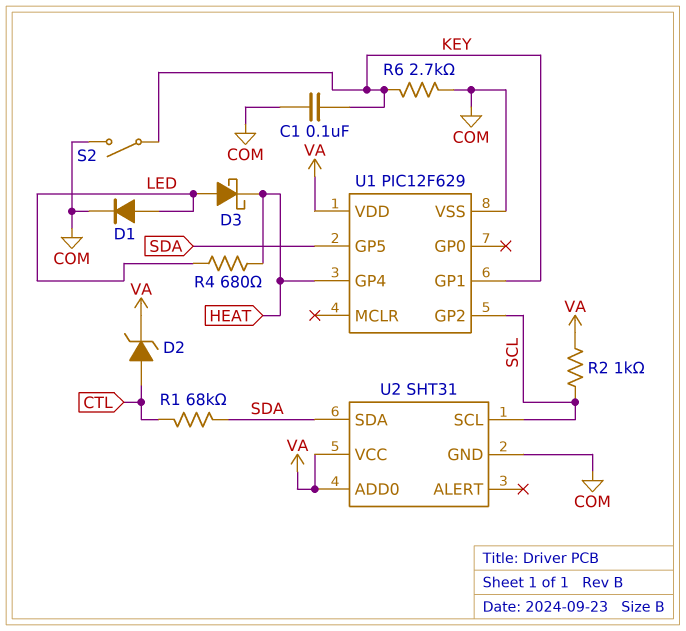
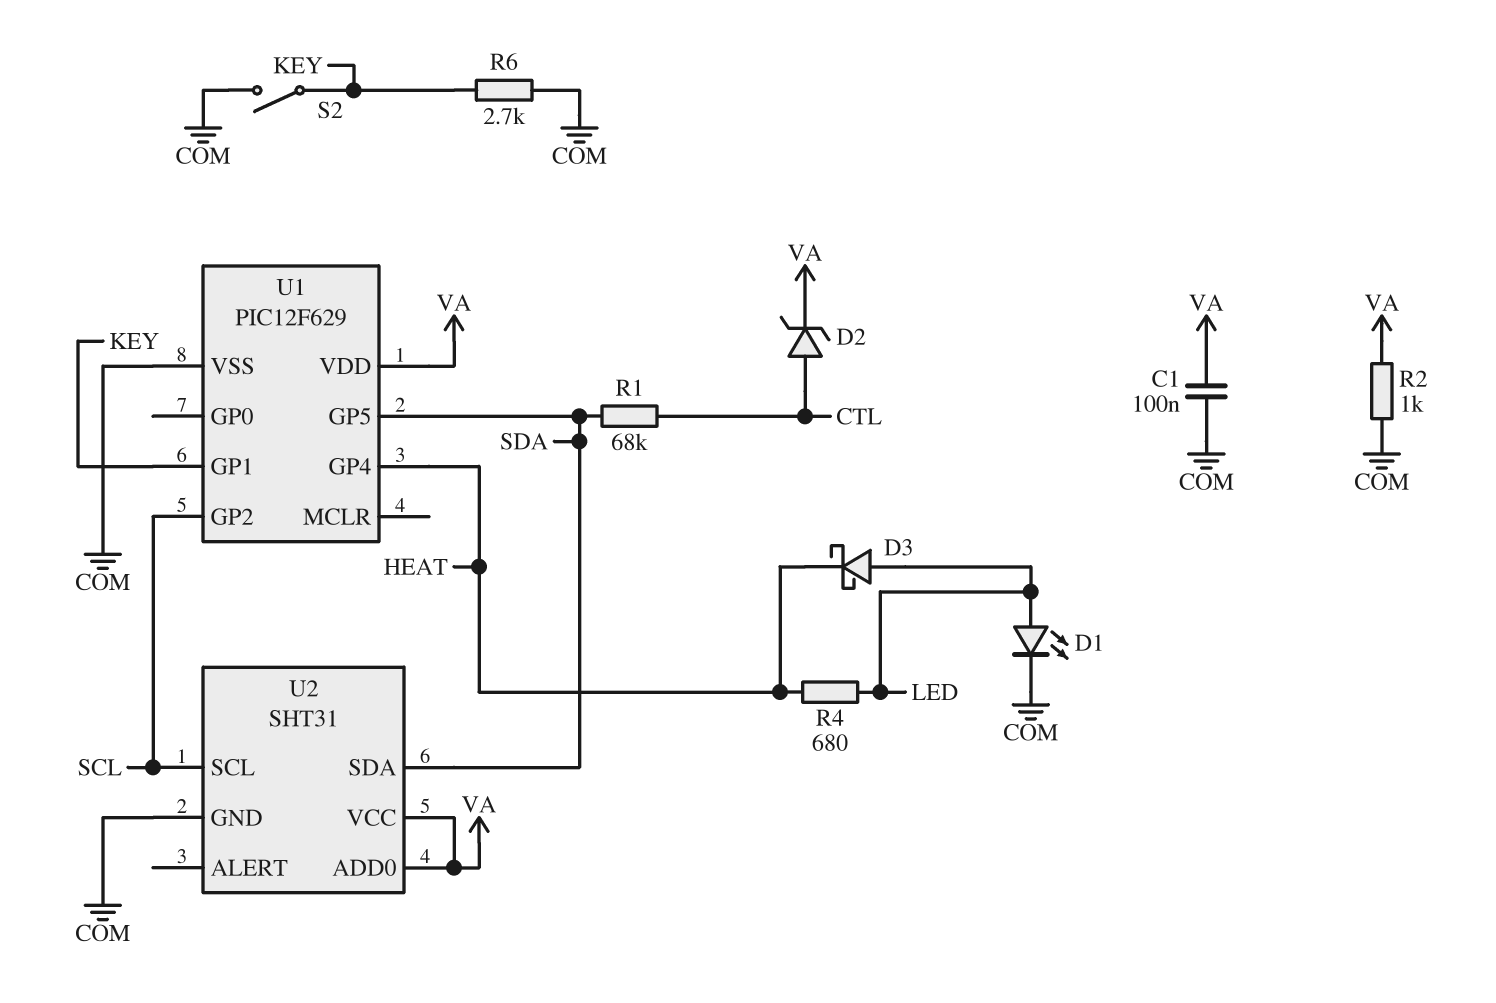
C1: 100nF (COM, KEY) -> 100nF (COM, VA)
D1: diode (A LED, K COM) -> LED (A LED, K COM)
R2: 1k (SCL, VA) -> 1k (COM, VA)

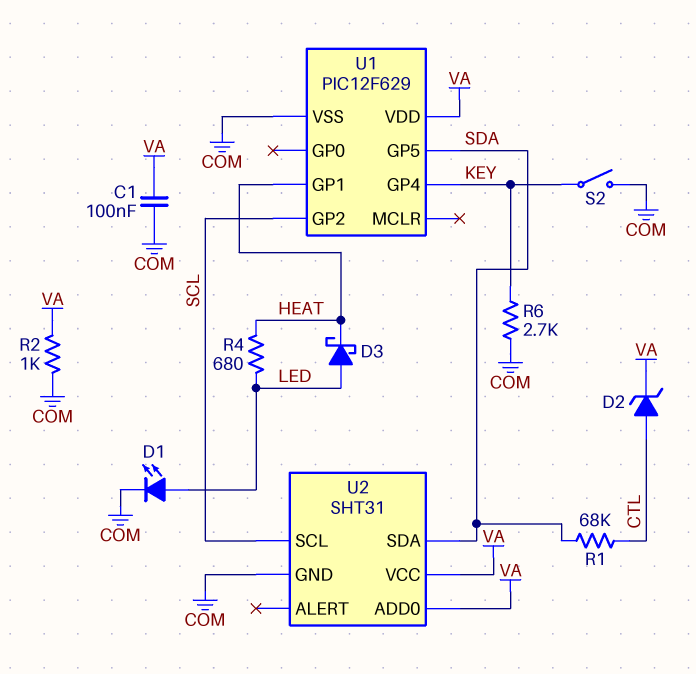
U1 pin GP1: KEY -> HEAT
U1 pin GP4: HEAT -> KEY

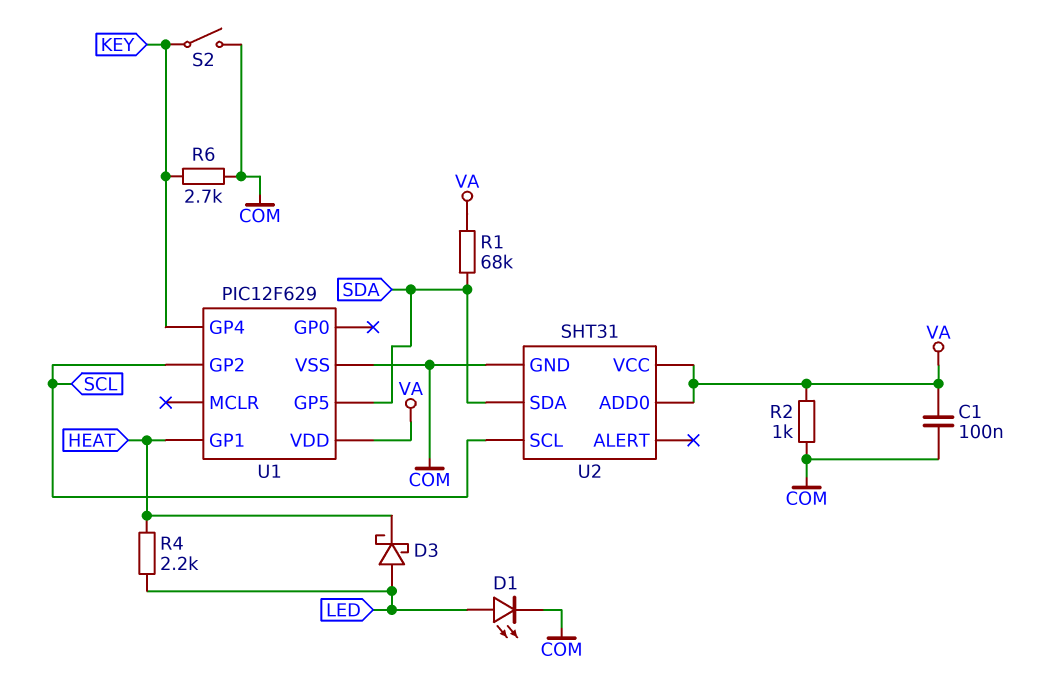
D2: zener (A CTL, K VA) -> none
R1: 68k (CTL, SDA) -> 68k (SDA, VA)
R4: 680 (HEAT, LED) -> 2.2k (HEAT, LED)

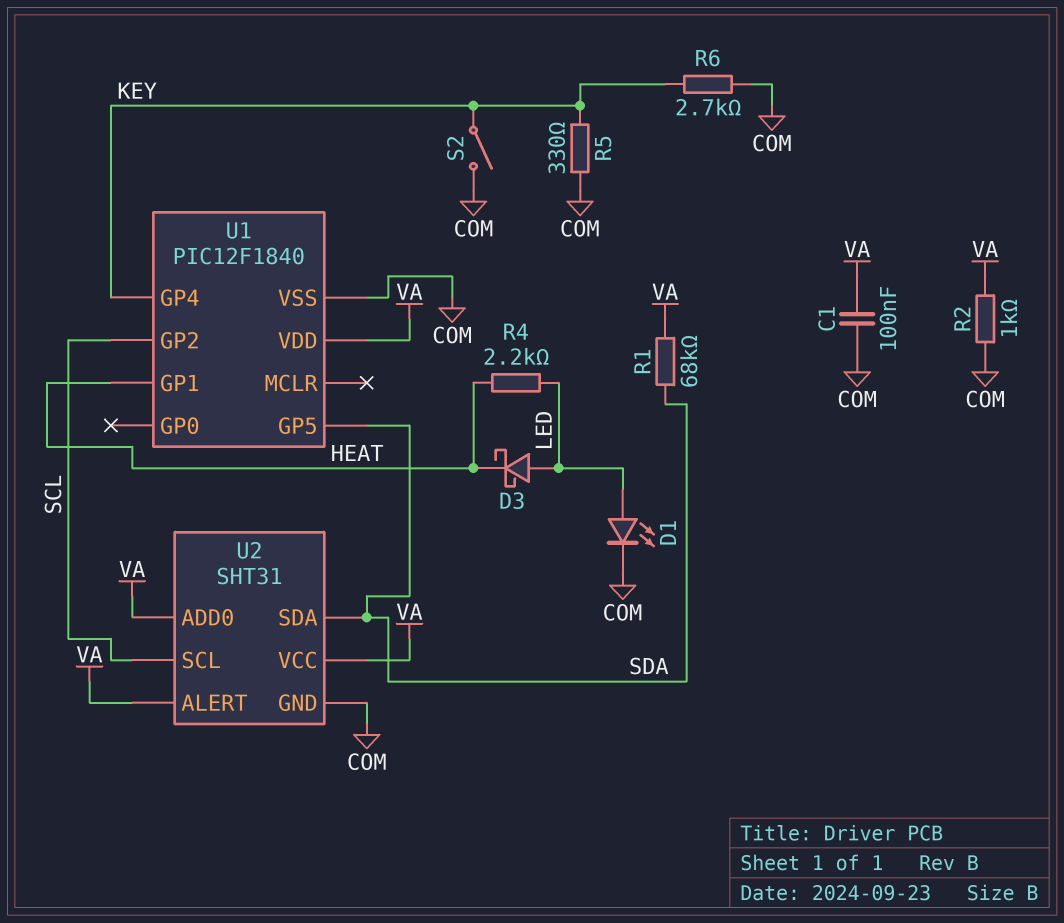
R5: none -> 330 (COM, KEY)
U1: PIC12F629 -> PIC12F1840
U2 pin ALERT: none -> VA

